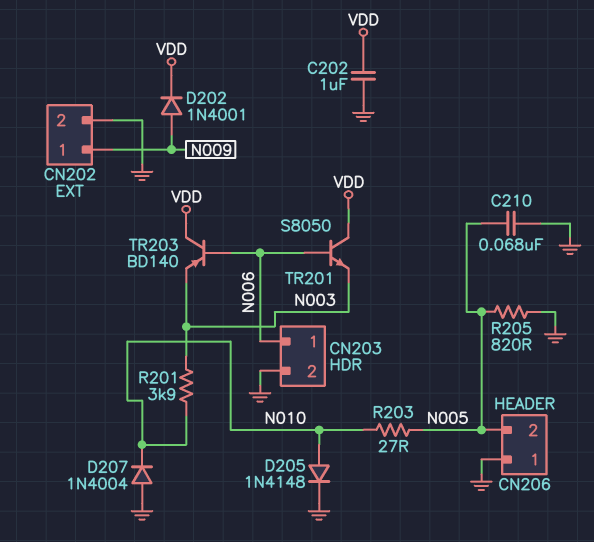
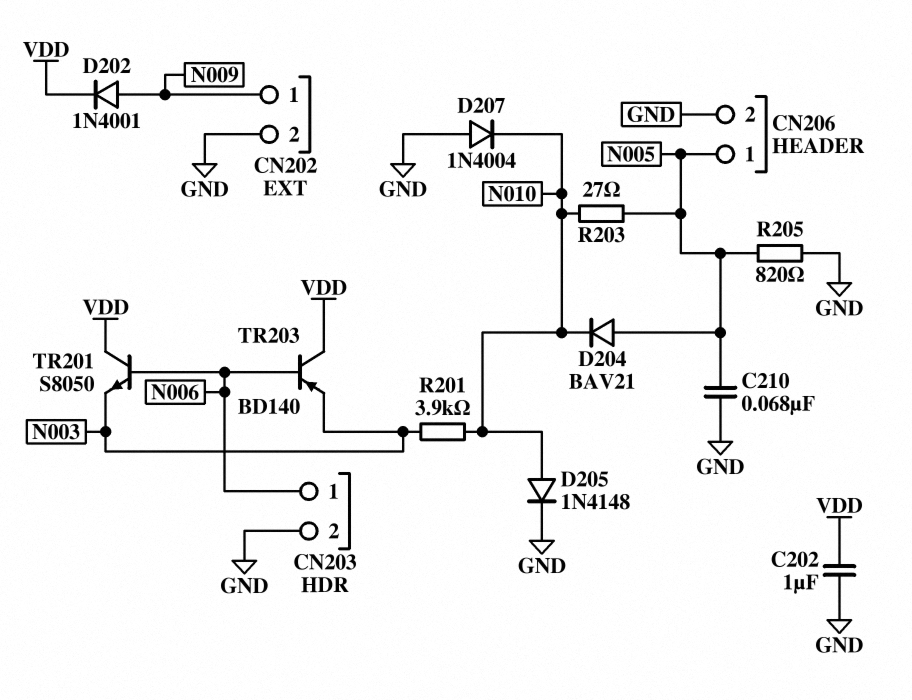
CN206 pin 1: GND -> N005
CN206 pin 2: N005 -> GND
D204: none -> diode BAV21 (A N005, K N010)

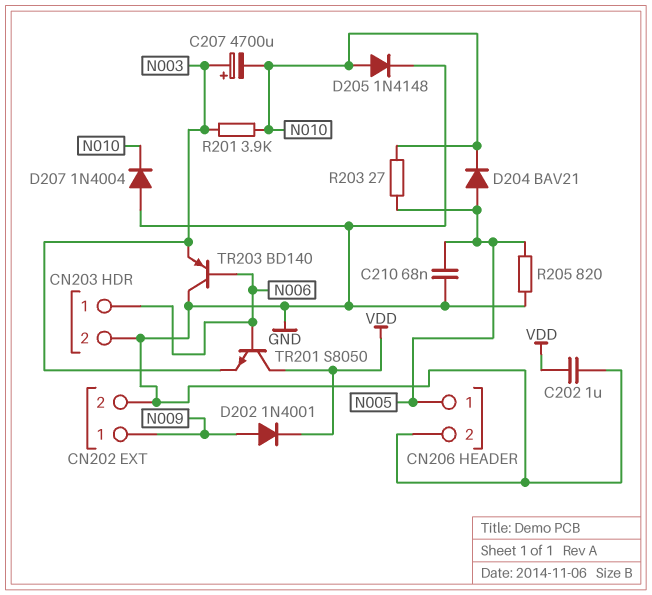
C207: none -> 4700uF (plus N003, minus N010)
TR203: PNP BD140 (B N006, C VDD, E N003) -> PNP BD140 (B N006, C GND, E N003)

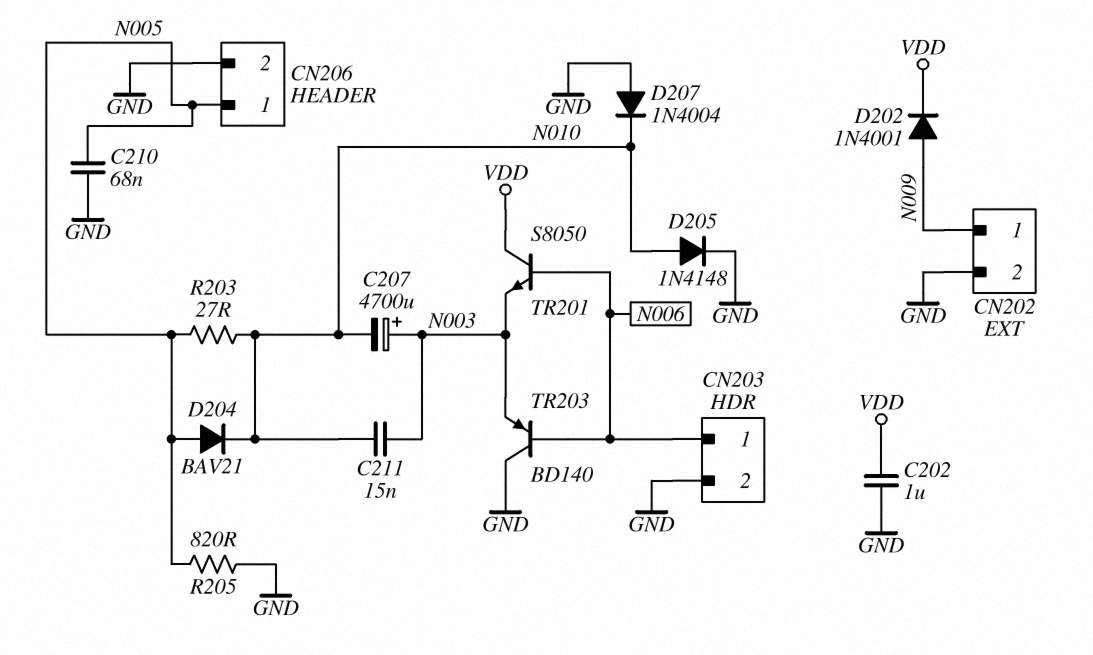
C211: none -> 15nF (N003, N010)
R201: 3.9k (N003, N010) -> none

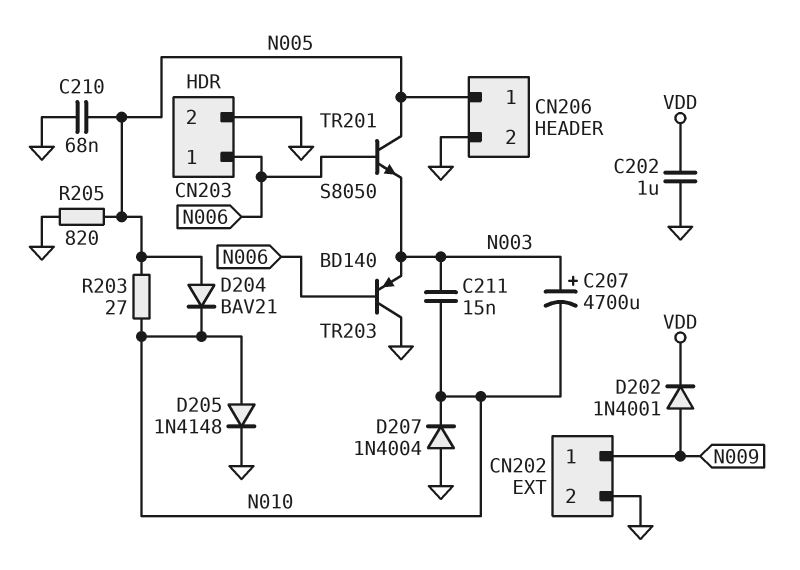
TR201: NPN S8050 (B N006, C VDD, E N003) -> NPN S8050 (B N006, C N005, E N003)

